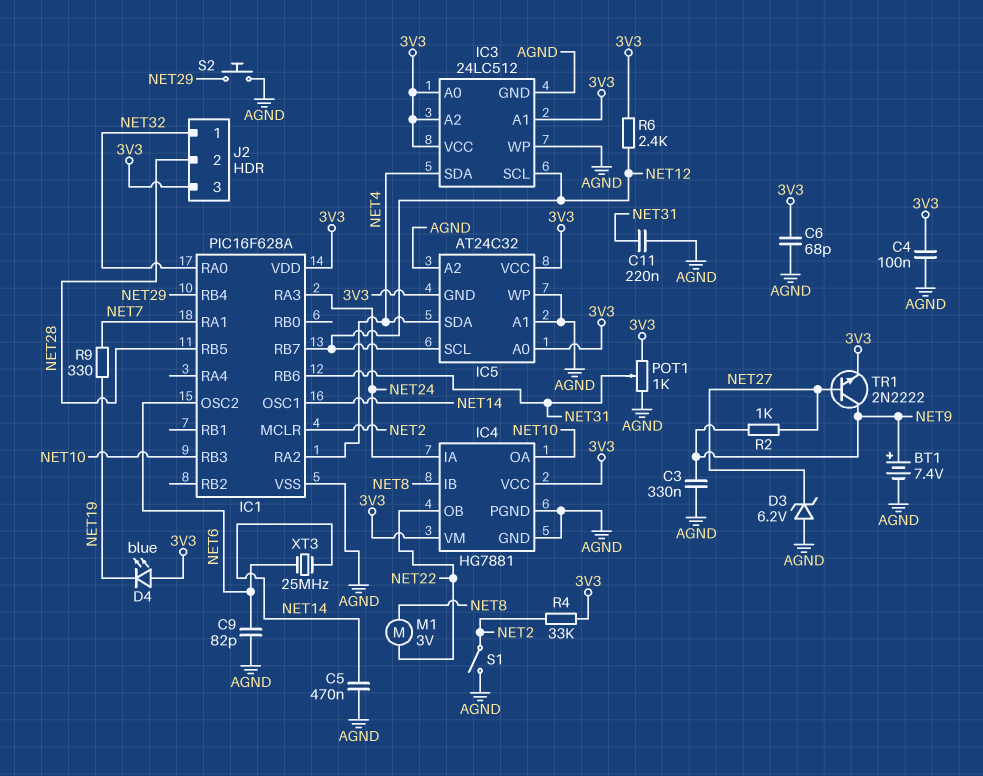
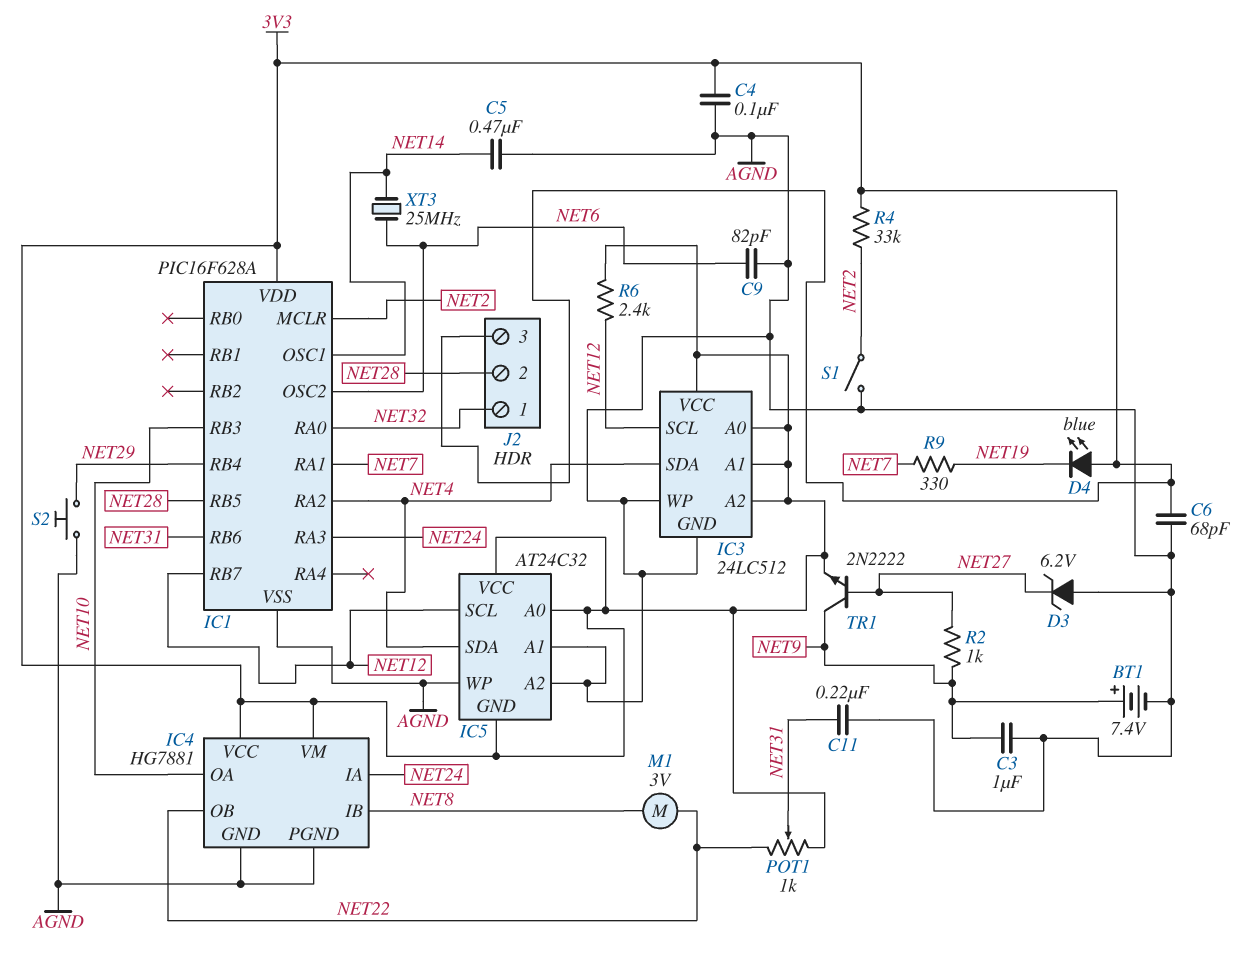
C3: 330nF (AGND, NET9) -> 1uF (AGND, NET9)
POT1: 1k (3V3, AGND, wiper NET31) -> 1k (3V3, NET22, wiper NET31)

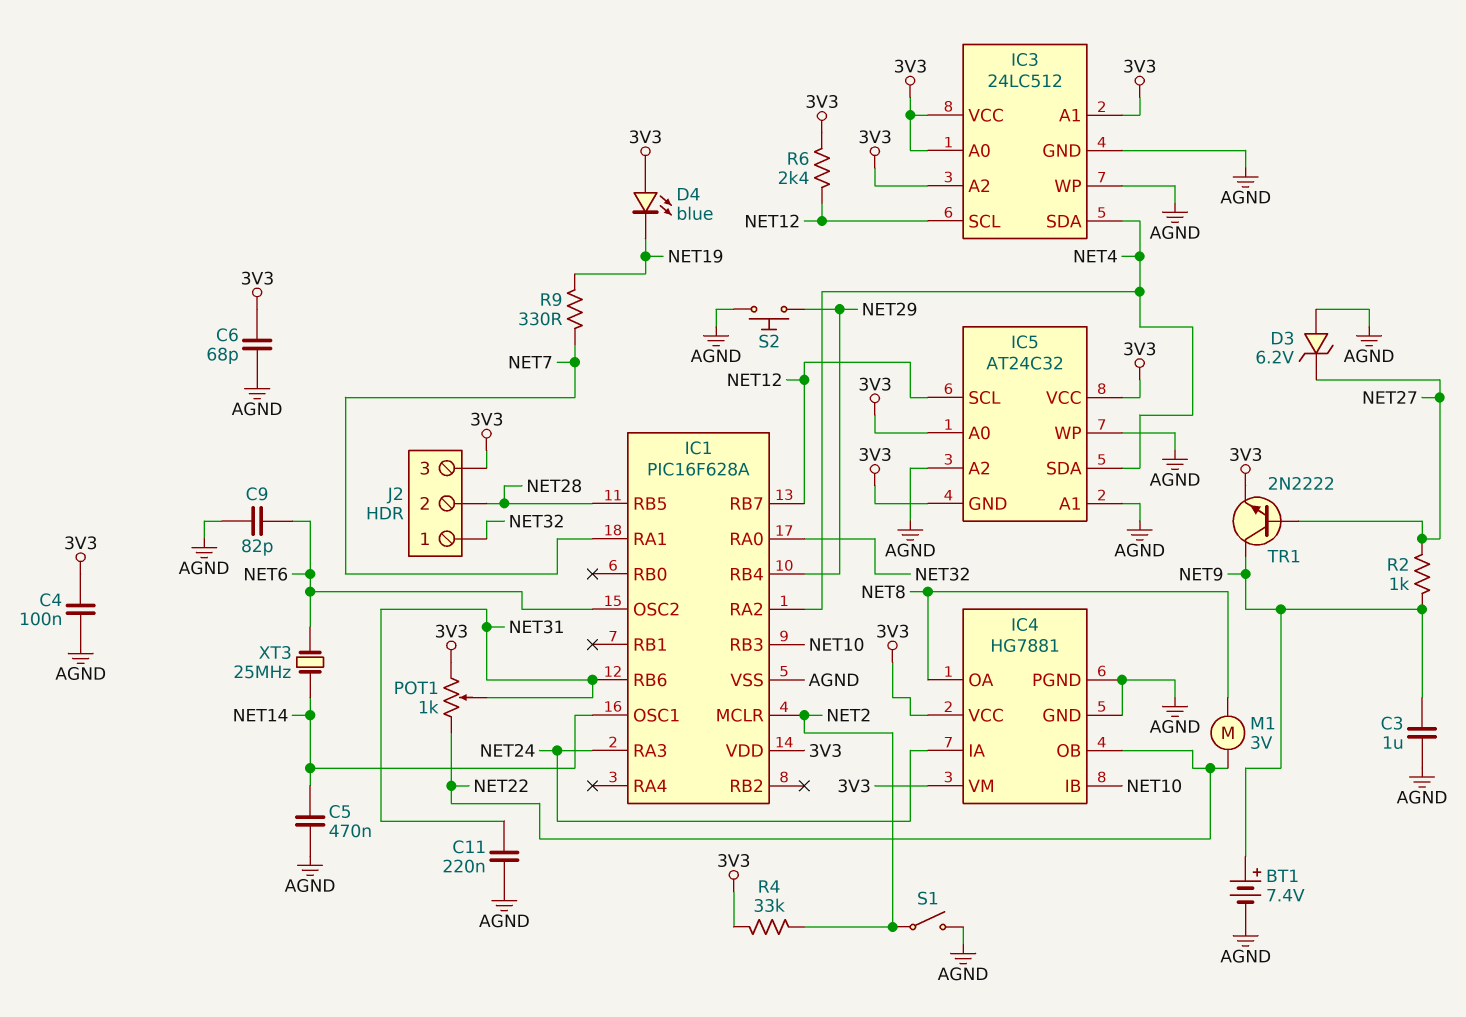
IC4 pin IB: NET8 -> NET10
IC4 pin OA: NET10 -> NET8

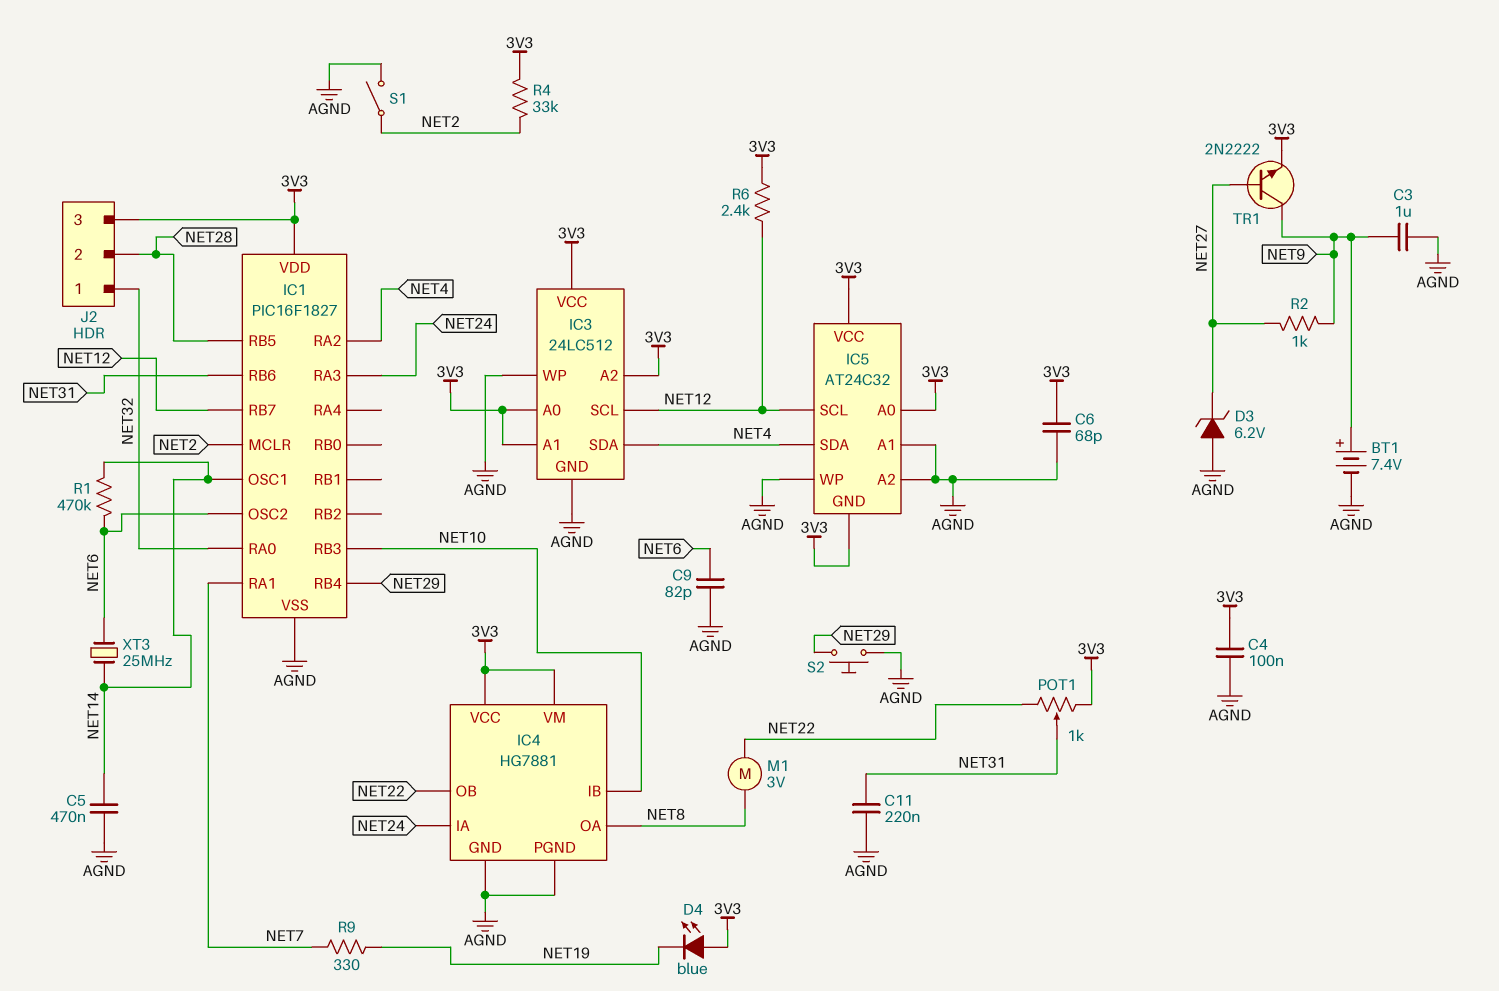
IC1: PIC16F628A -> PIC16F1827
R1: none -> 470k (NET6, NET14)

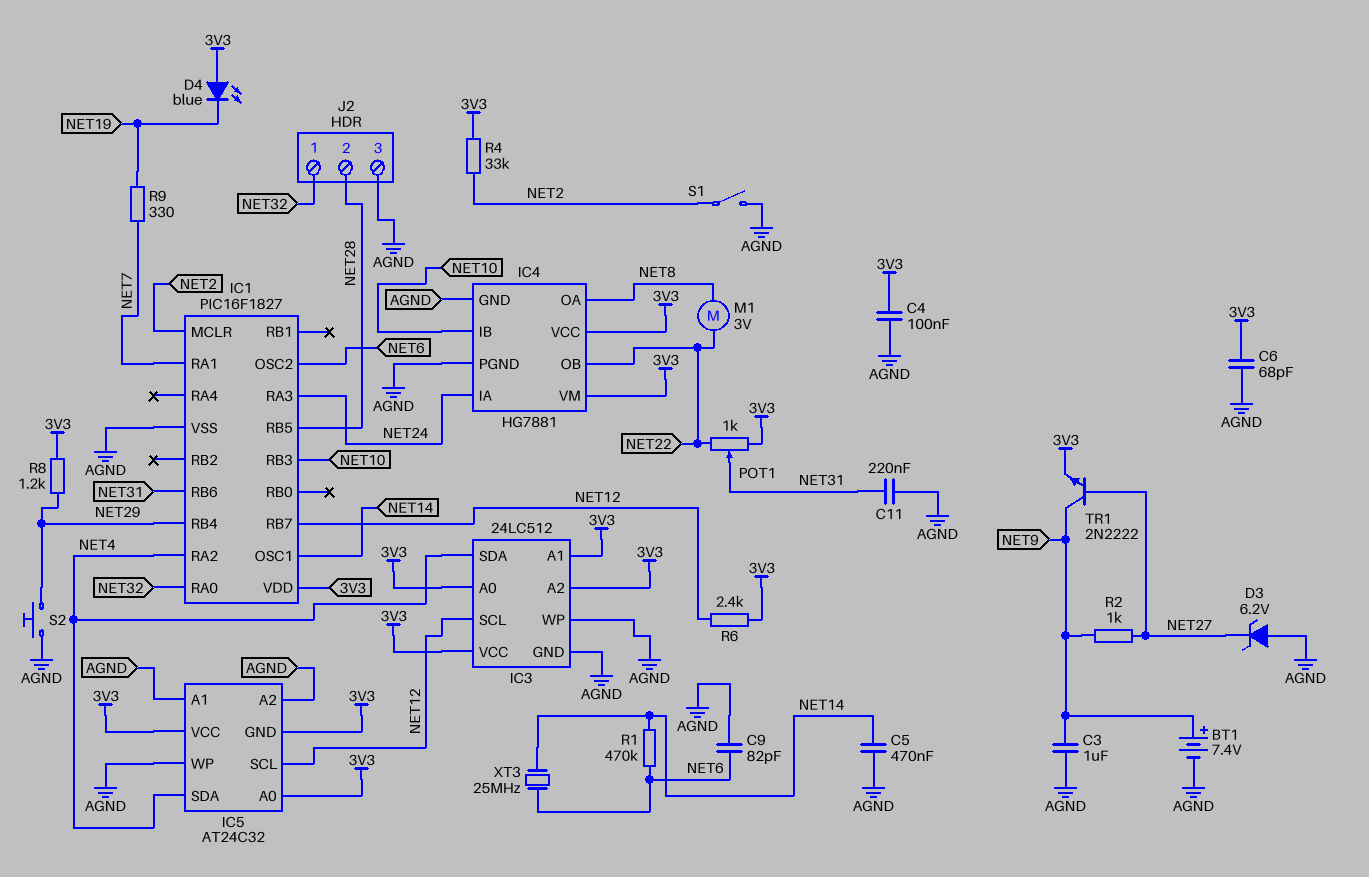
J2 pin 3: 3V3 -> AGND
R8: none -> 1.2k (3V3, NET29)

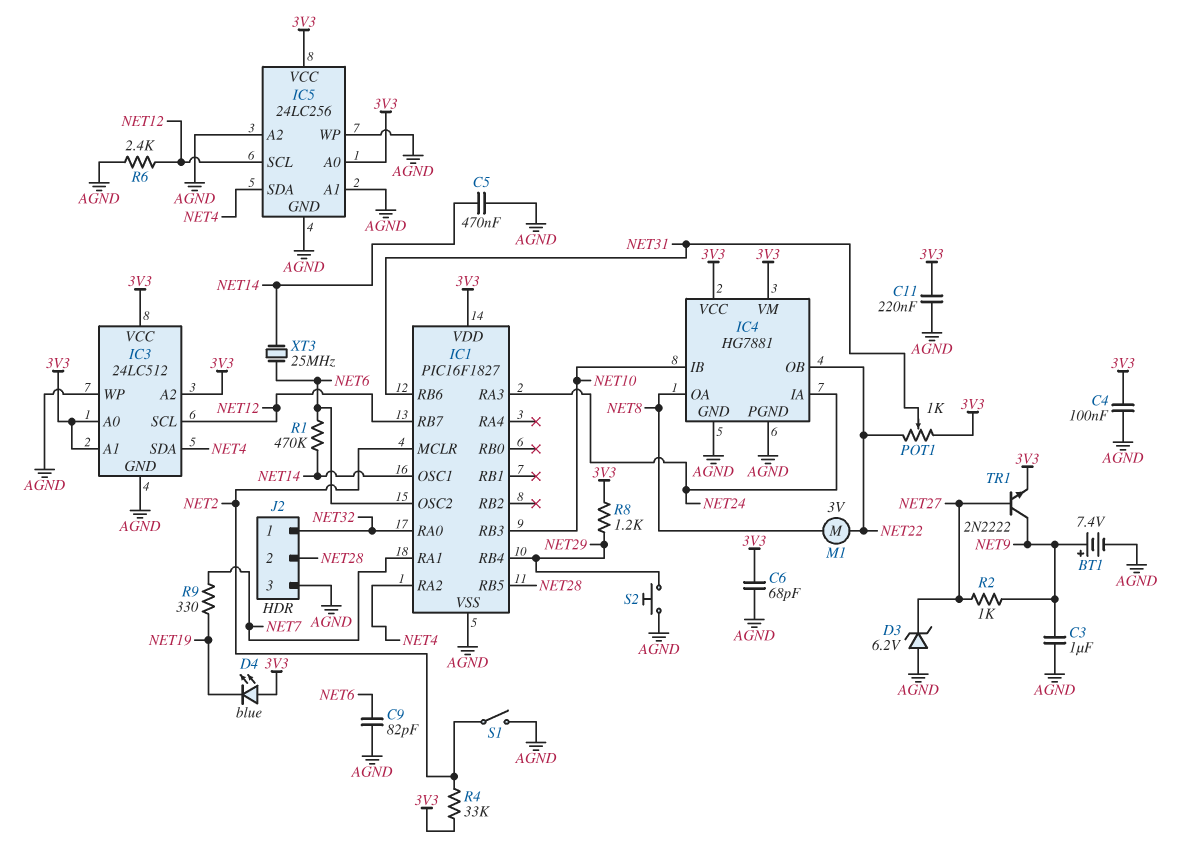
C11: 220nF (AGND, NET31) -> 220nF (3V3, AGND)
IC5: AT24C32 -> 24LC256
IC5 pin GND: 3V3 -> AGND
R6: 2.4k (3V3, NET12) -> 2.4k (AGND, NET12)

